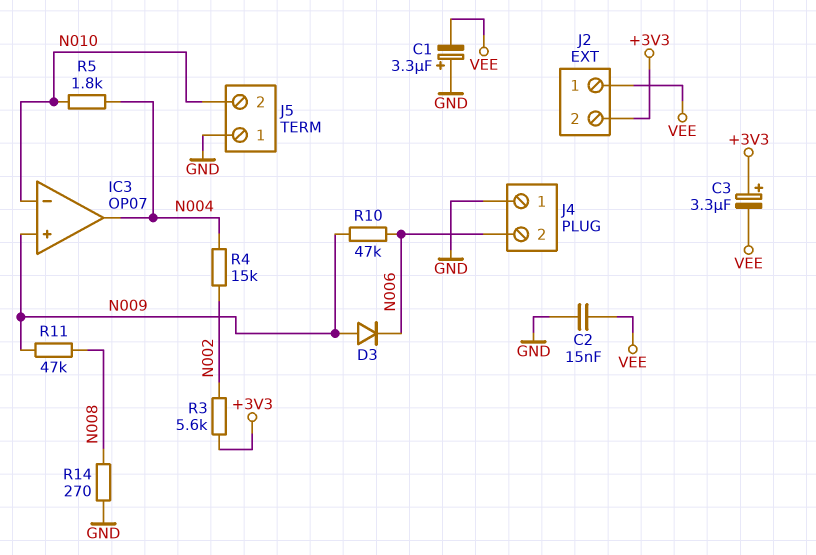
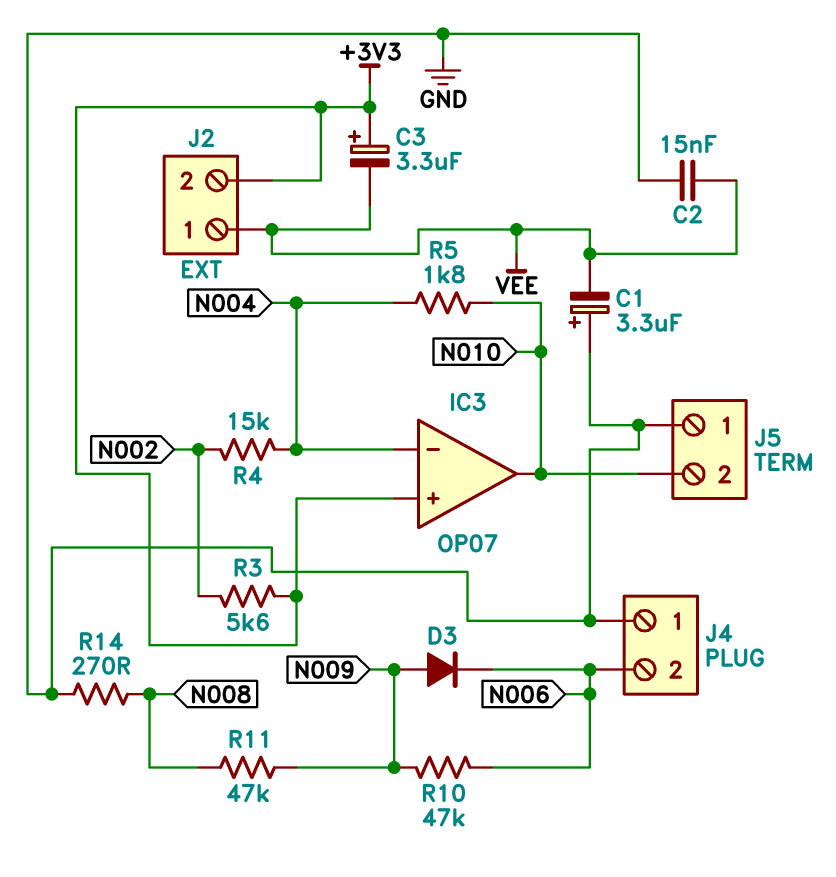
IC3 pin in+: N009 -> +3V3
IC3 pin in-: N010 -> N004
IC3 pin out: N004 -> N010

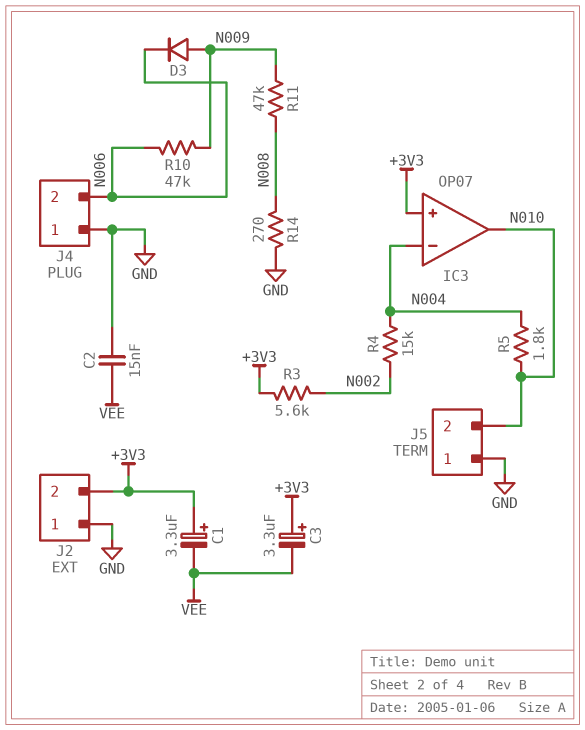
C1: 3.3uF (plus GND, minus VEE) -> 3.3uF (plus +3V3, minus VEE)
J2 pin 1: VEE -> GND

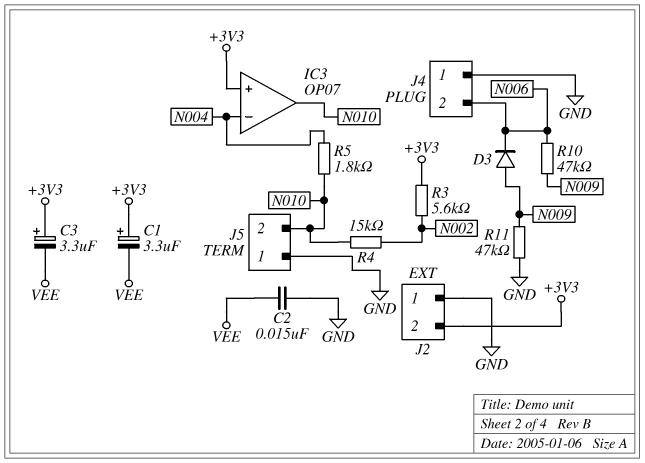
R4: 15k (N002, N004) -> 15k (N002, N010)
R11: 47k (N008, N009) -> 47k (GND, N009)
R14: 270 (GND, N008) -> none

